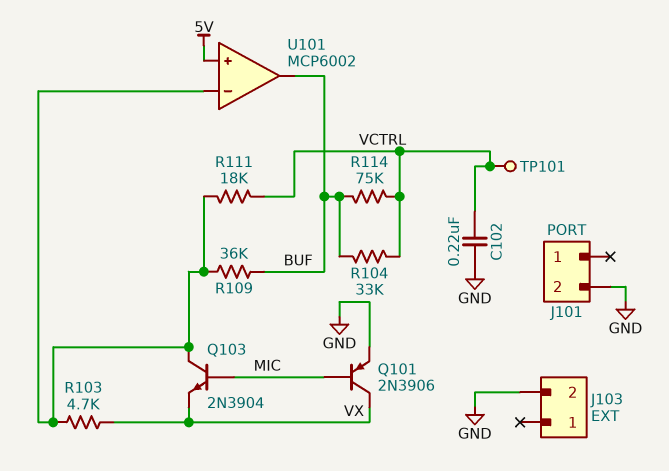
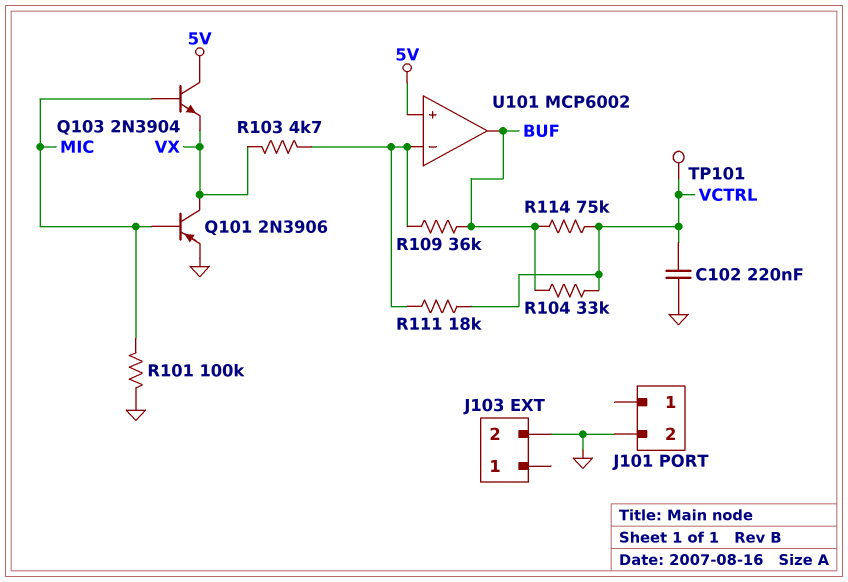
Q103: NPN 2N3904 (B MIC, C U101/in-, E VX) -> NPN 2N3904 (B MIC, C 5V, E VX)
R101: none -> 100k (GND, MIC)

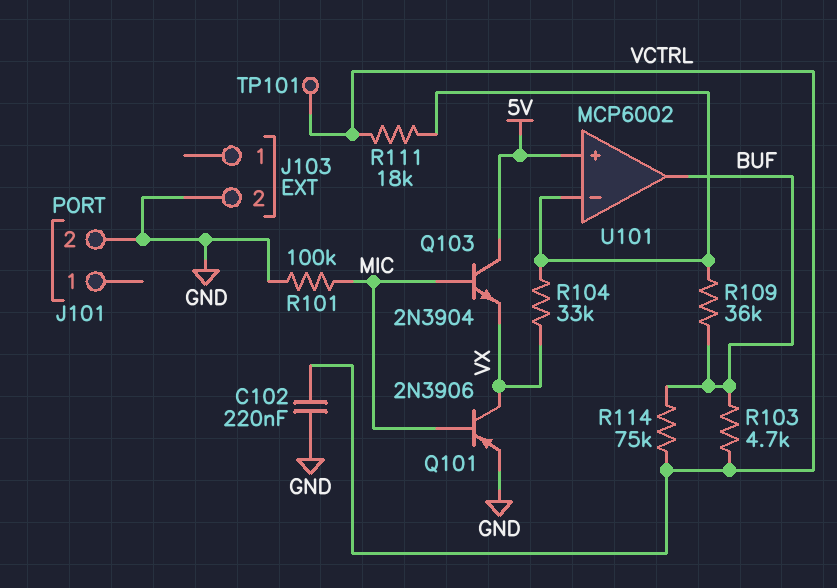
R103: 4.7k (U101/in-, VX) -> 4.7k (BUF, VCTRL)
R104: 33k (BUF, VCTRL) -> 33k (U101/in-, VX)

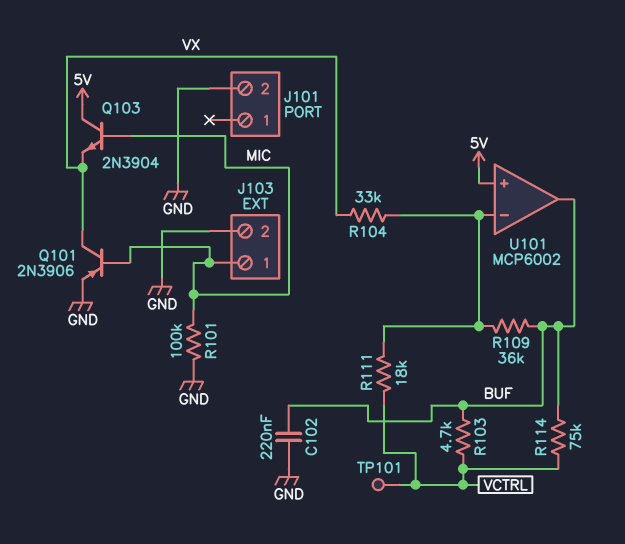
C102: 220nF (GND, VCTRL) -> 220nF (BUF, GND)
J103 pin 1: none -> MIC

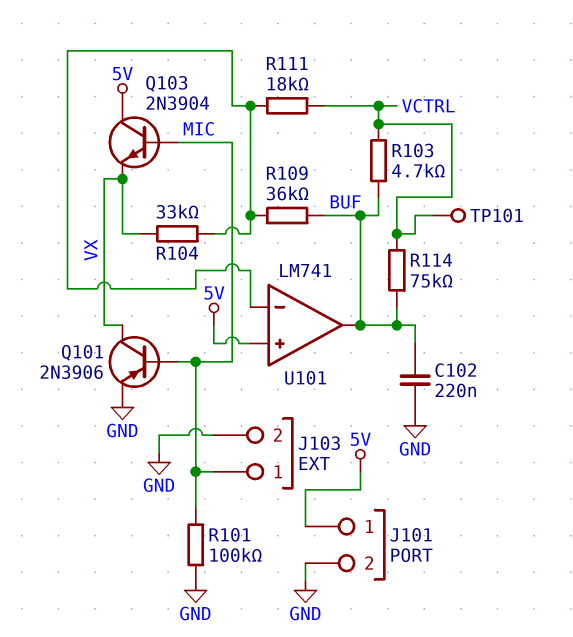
J101 pin 1: none -> 5V
U101: MCP6002 -> LM741

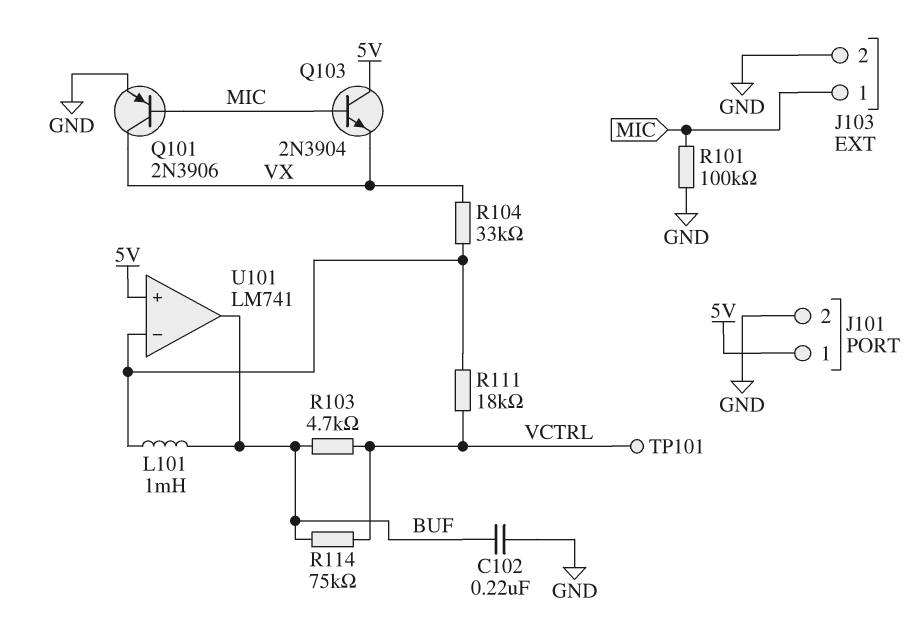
L101: none -> 1mH (BUF, U101/in-)
R109: 36k (BUF, U101/in-) -> none

